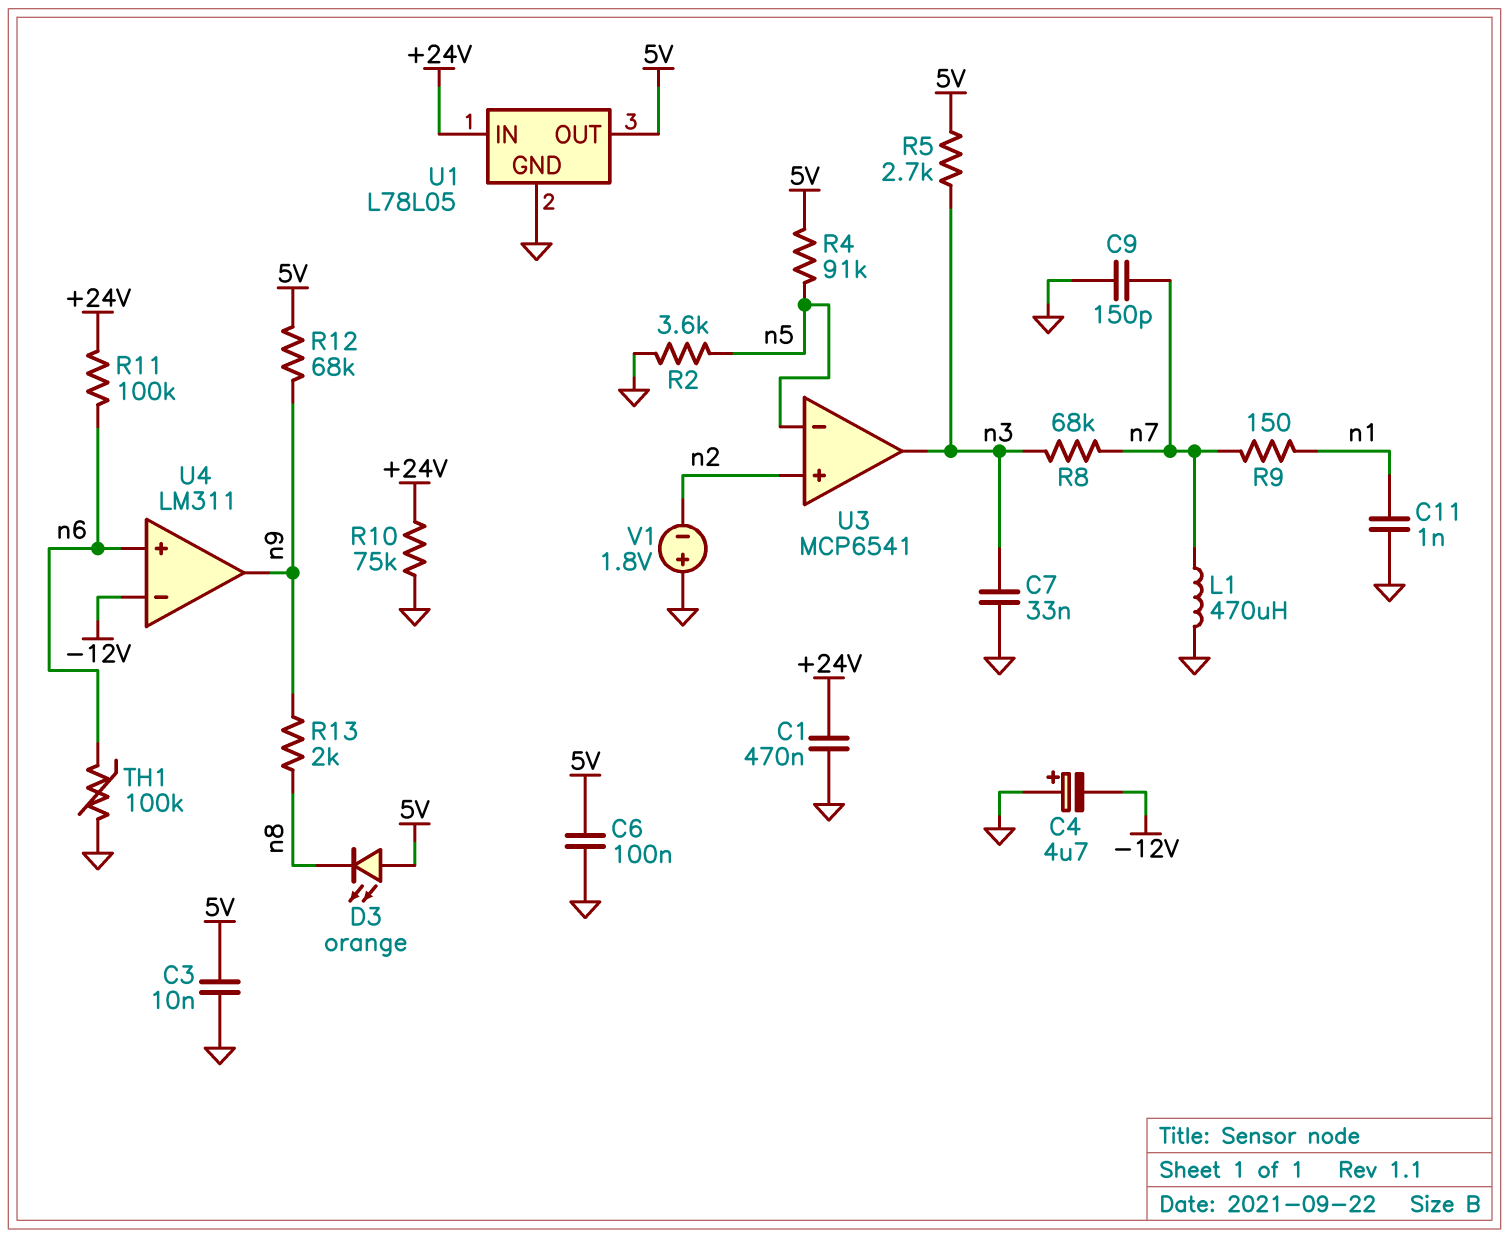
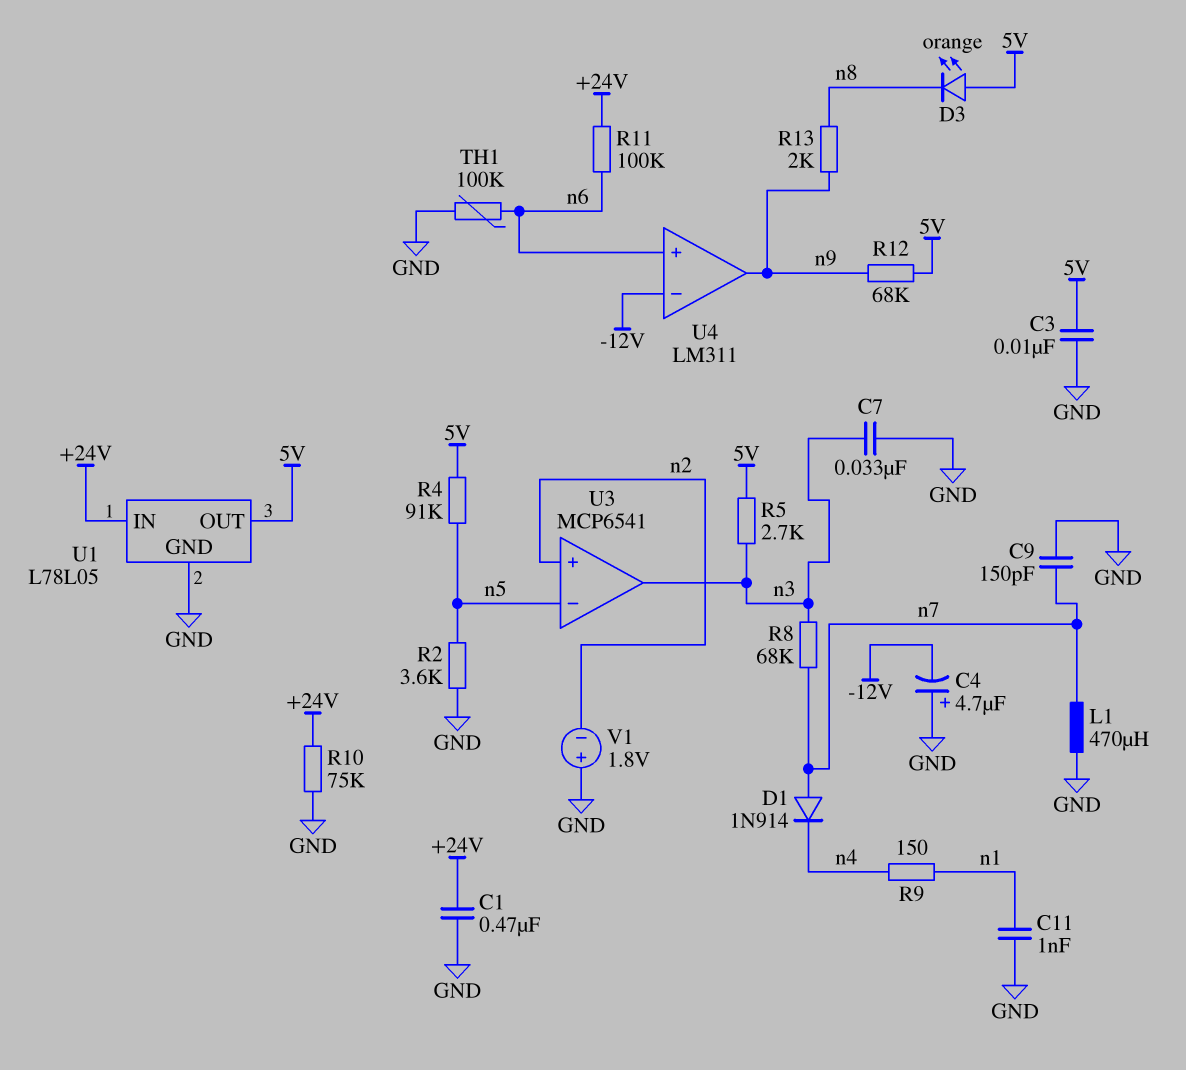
C6: 100nF (5V, GND) -> none
D1: none -> diode 1N914 (A n7, K n4)
R9: 150 (n1, n7) -> 150 (n1, n4)

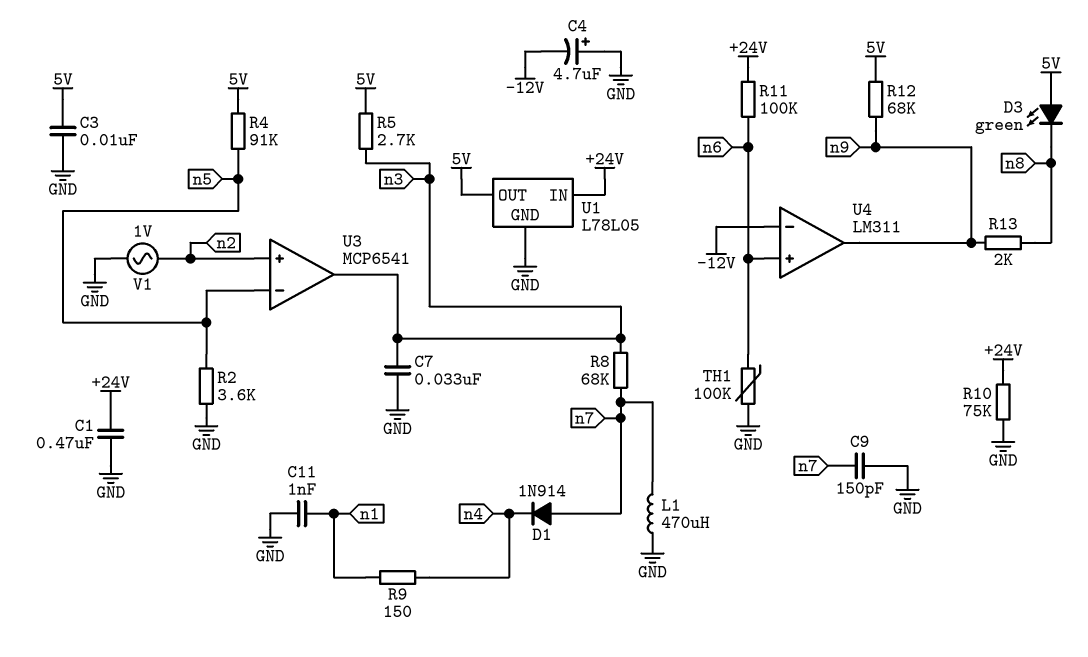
D3: LED orange (A 5V, K n8) -> LED green (A 5V, K n8)
V1: 1.8V (plus GND, minus n2) -> AC 1V (GND, n2)

